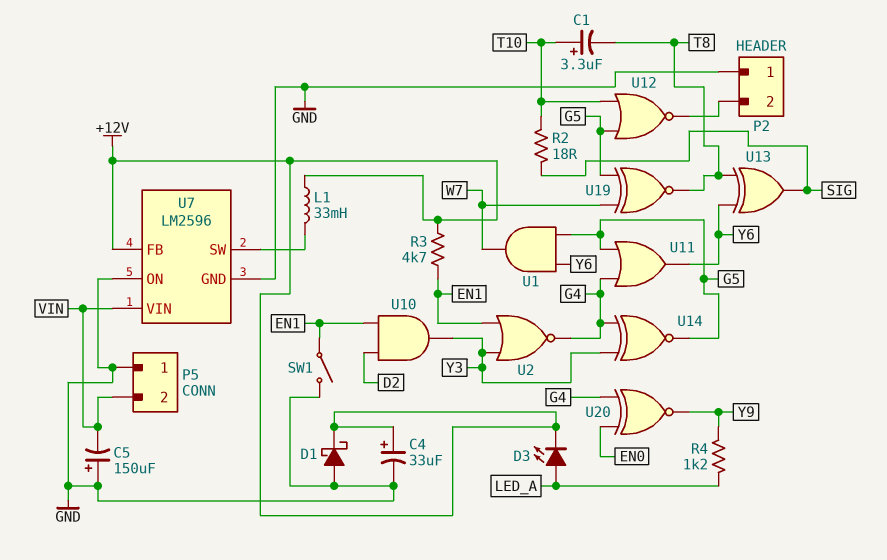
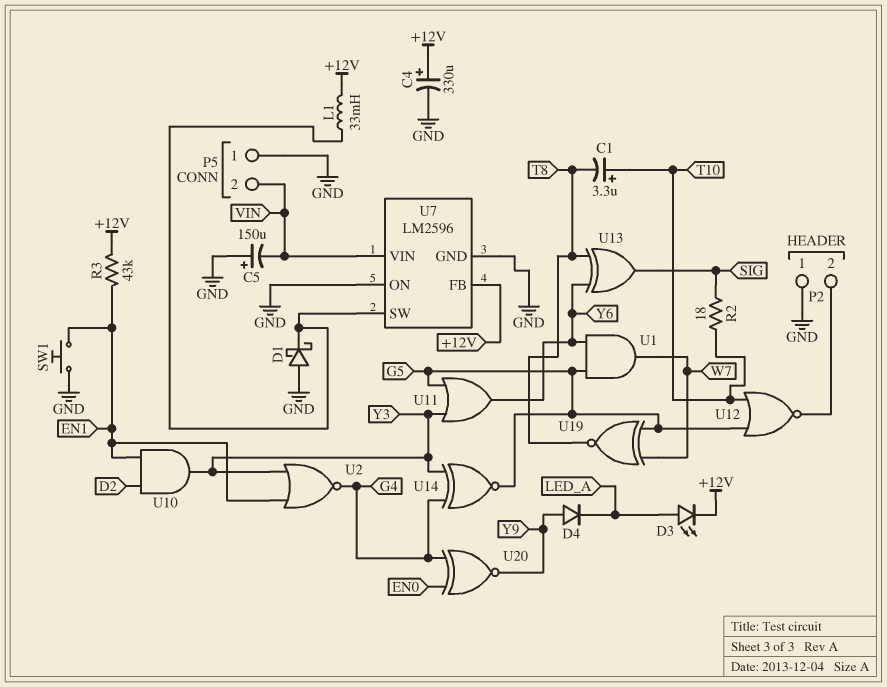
C4: 33uF (plus +12V, minus GND) -> 330uF (plus +12V, minus GND)
D1: schottky (A GND, K +12V) -> schottky (A GND, K U7/SW)
D4: none -> diode (A Y9, K LED_A)
R3: 4.7k (+12V, EN1) -> 43k (+12V, EN1)
R4: 1.2k (LED_A, Y9) -> none
SW1: switch (EN1, GND) -> button (EN1, GND)
U11: OR (in G4, in G5, out Y6) -> OR (in G5, in Y3, out Y6)

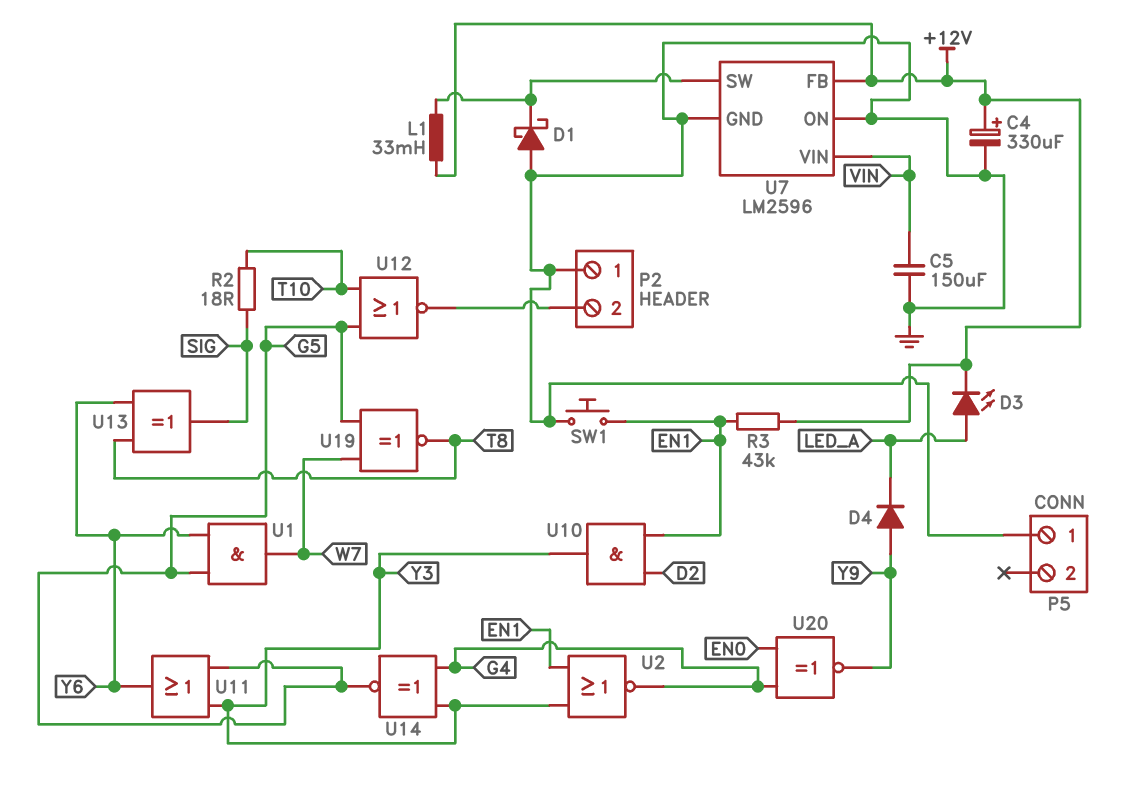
C1: 3.3uF (plus T10, minus T8) -> none
C5: 150uF (plus GND, minus VIN) -> 150uF (GND, VIN)
P5 pin 2: VIN -> none

